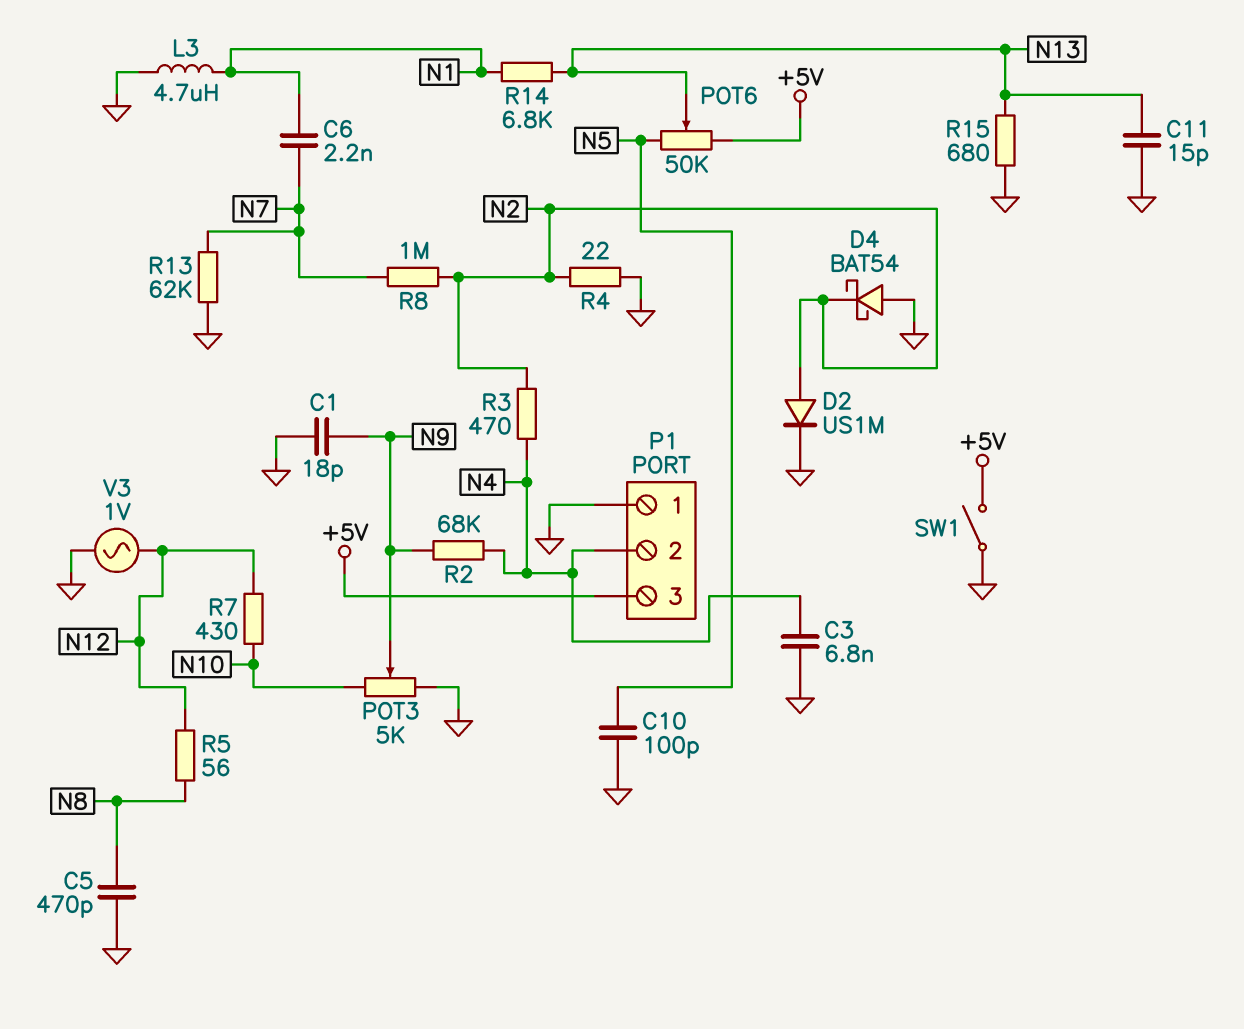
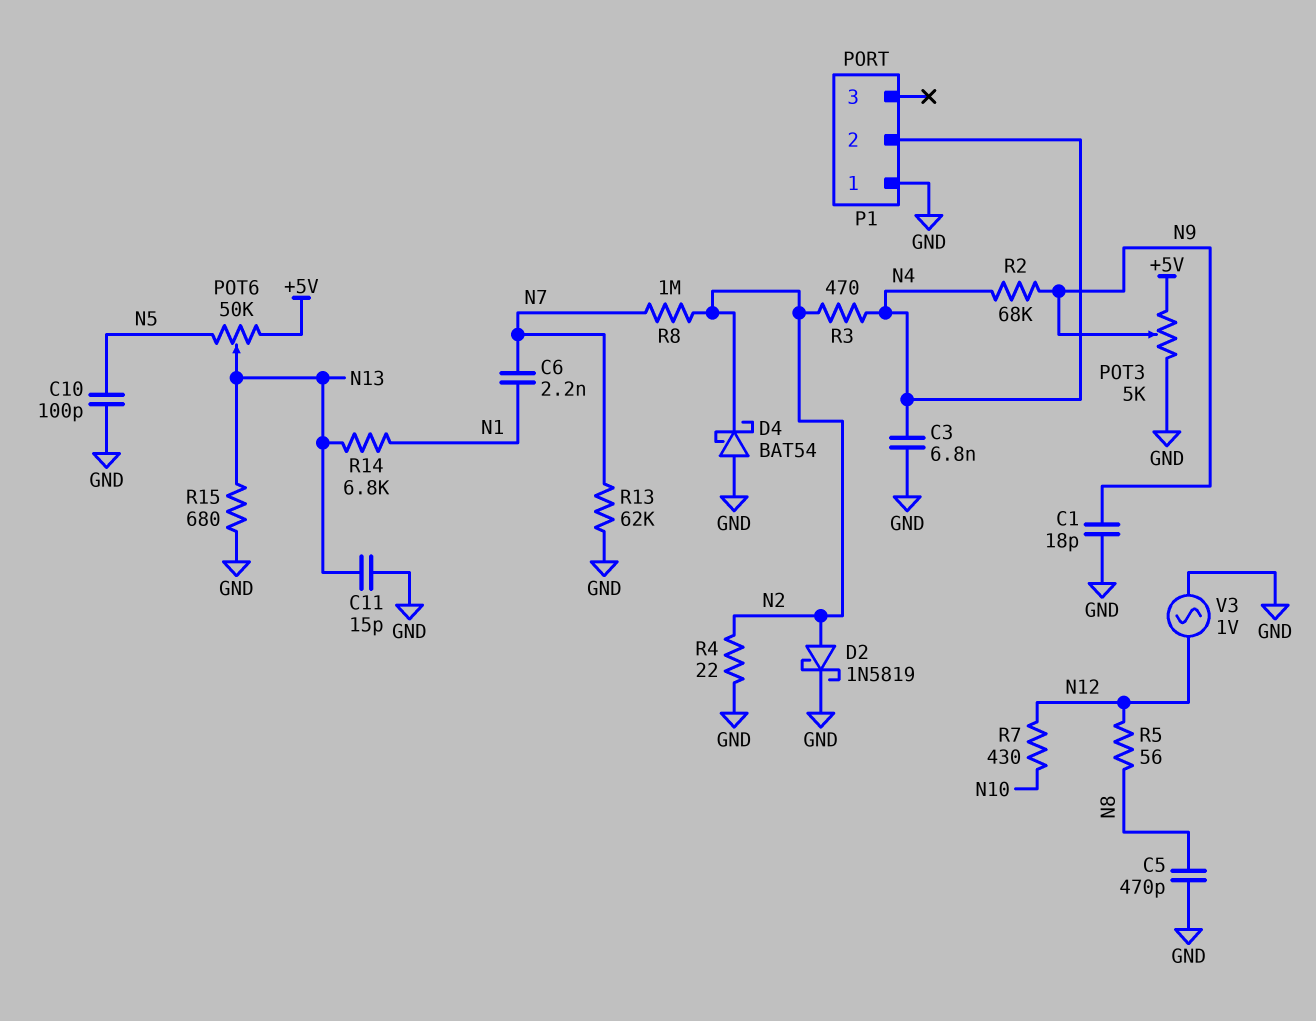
D2: diode US1M (A N2, K GND) -> schottky 1N5819 (A N2, K GND)
L3: 4.7uH (GND, N1) -> none
P1 pin 3: +5V -> none
POT3: 5k (GND, N10, wiper N9) -> 5k (+5V, GND, wiper N9)
SW1: switch (+5V, GND) -> none

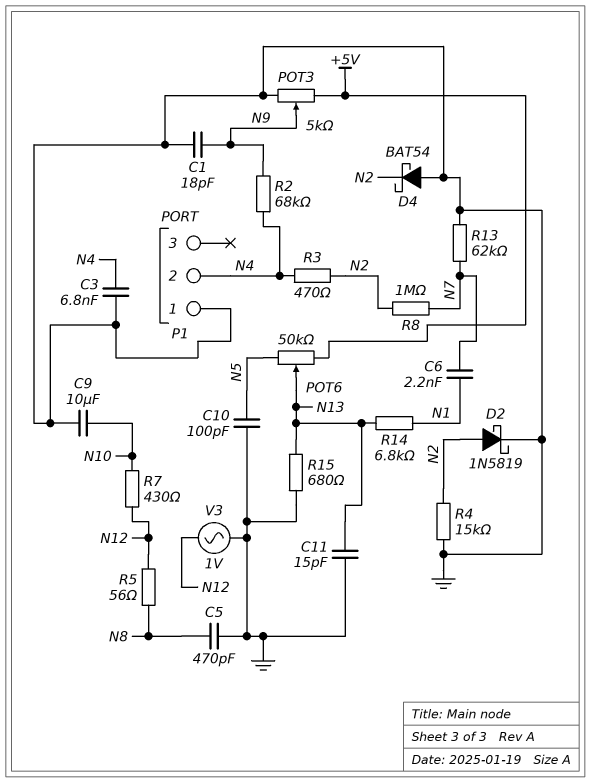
C9: none -> 10uF (GND, N10)
R4: 22 (GND, N2) -> 15k (GND, N2)

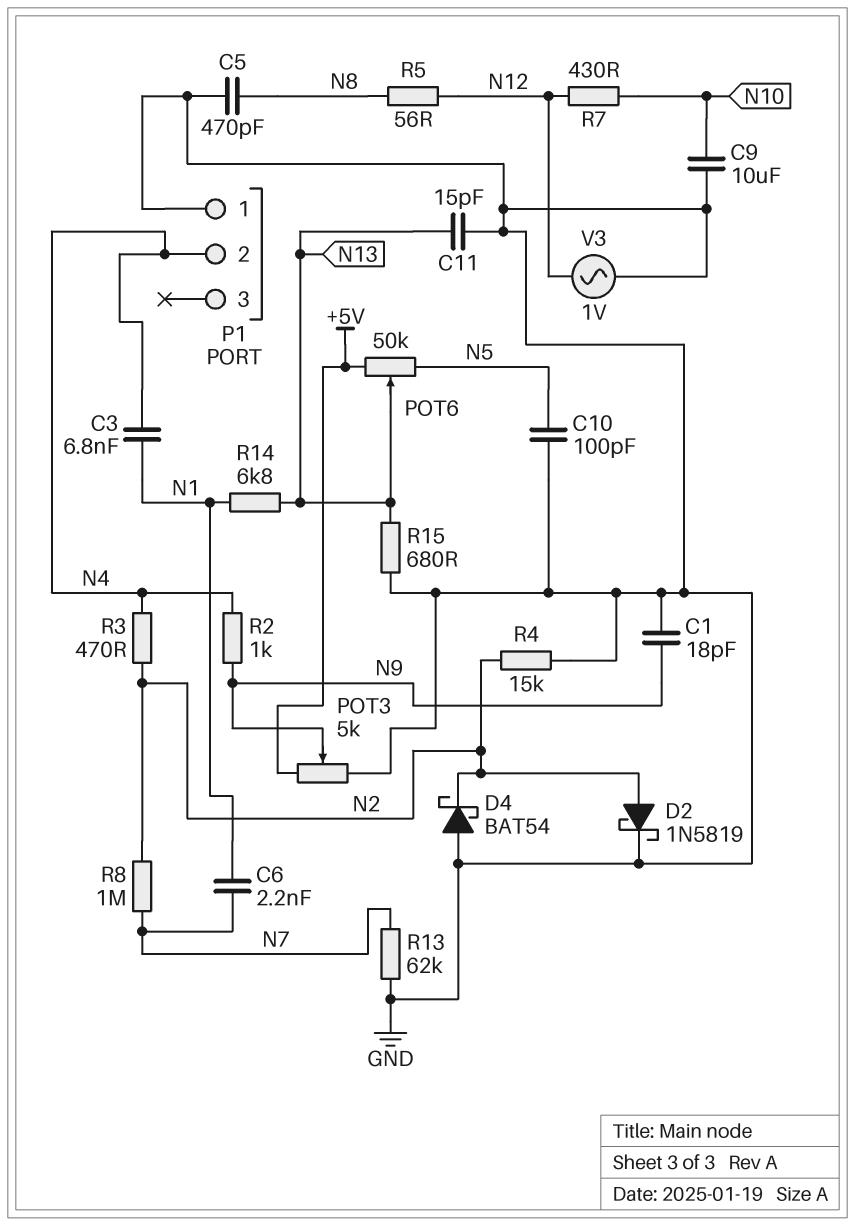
C3: 6.8nF (GND, N4) -> 6.8nF (N1, N4)
R2: 68k (N4, N9) -> 1k (N4, N9)

